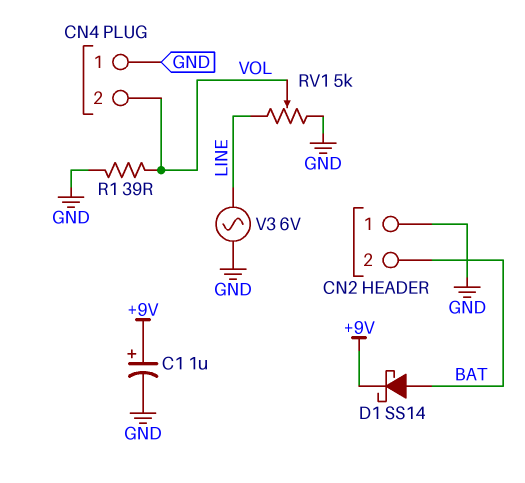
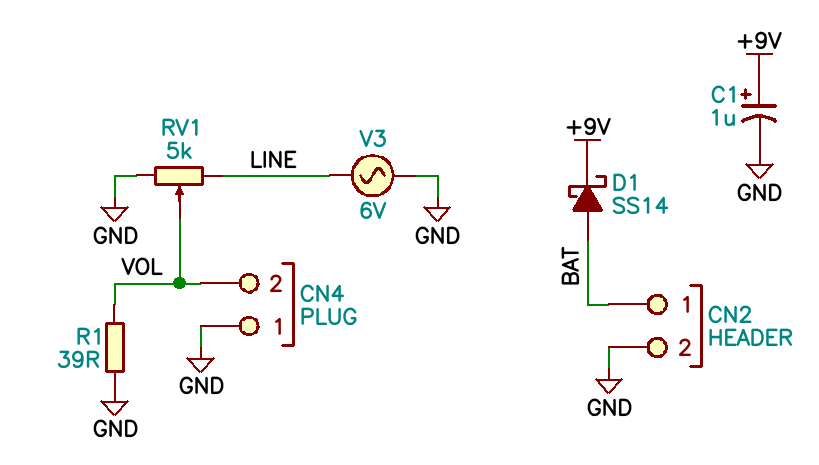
CN2 pin 1: GND -> BAT
CN2 pin 2: BAT -> GND

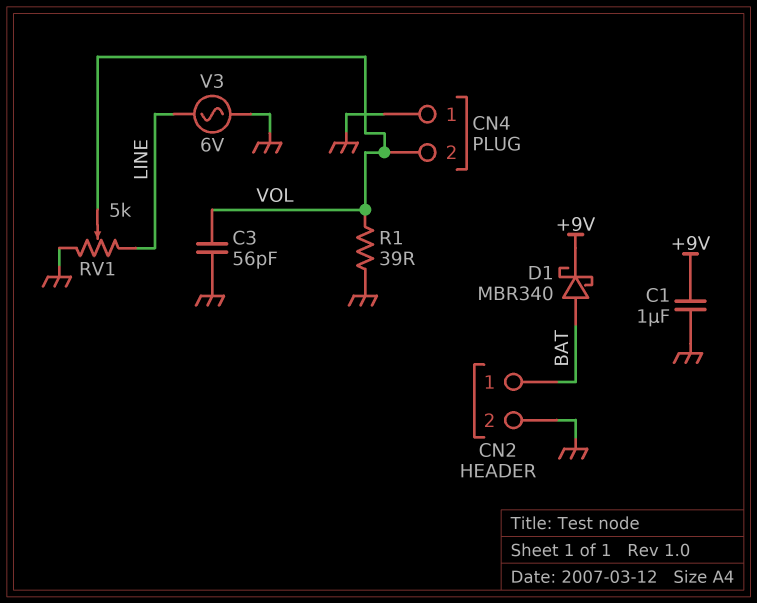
C1: 1uF (plus +9V, minus GND) -> 1uF (+9V, GND)
C3: none -> 56pF (GND, VOL)
D1: schottky SS14 (A BAT, K +9V) -> schottky MBR340 (A BAT, K +9V)

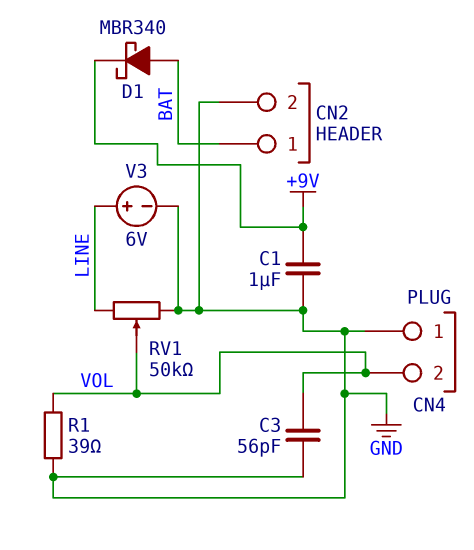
RV1: 5k (GND, LINE, wiper VOL) -> 50k (GND, LINE, wiper VOL)
V3: AC 6V (GND, LINE) -> 6V (plus LINE, minus GND)

